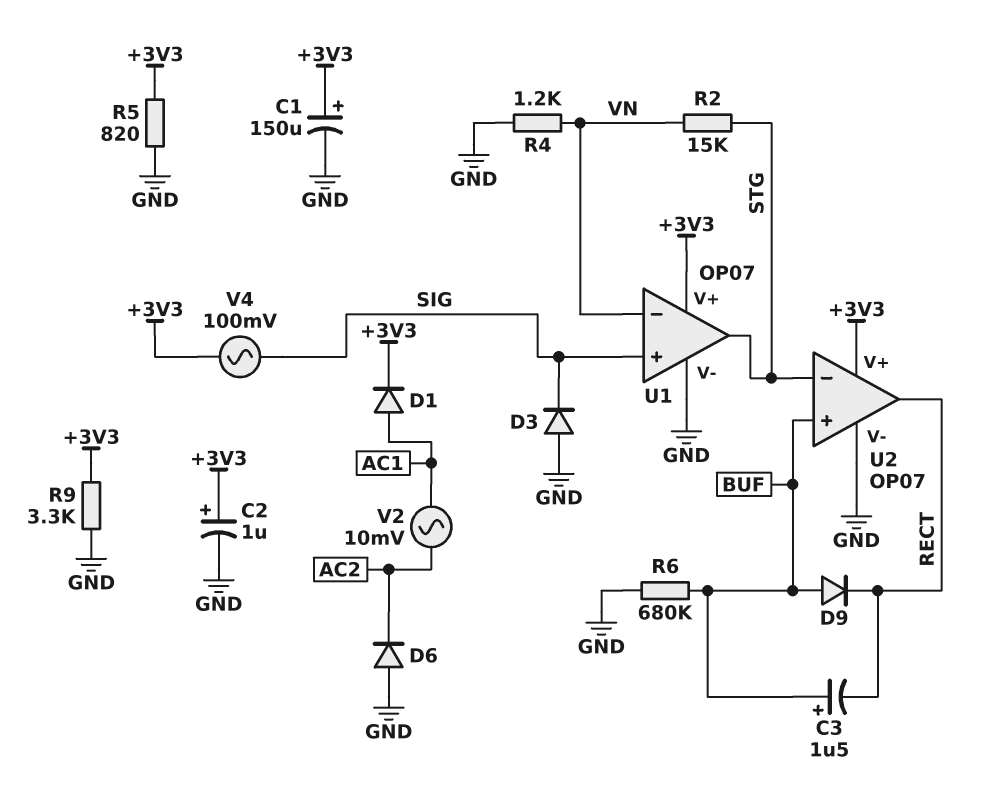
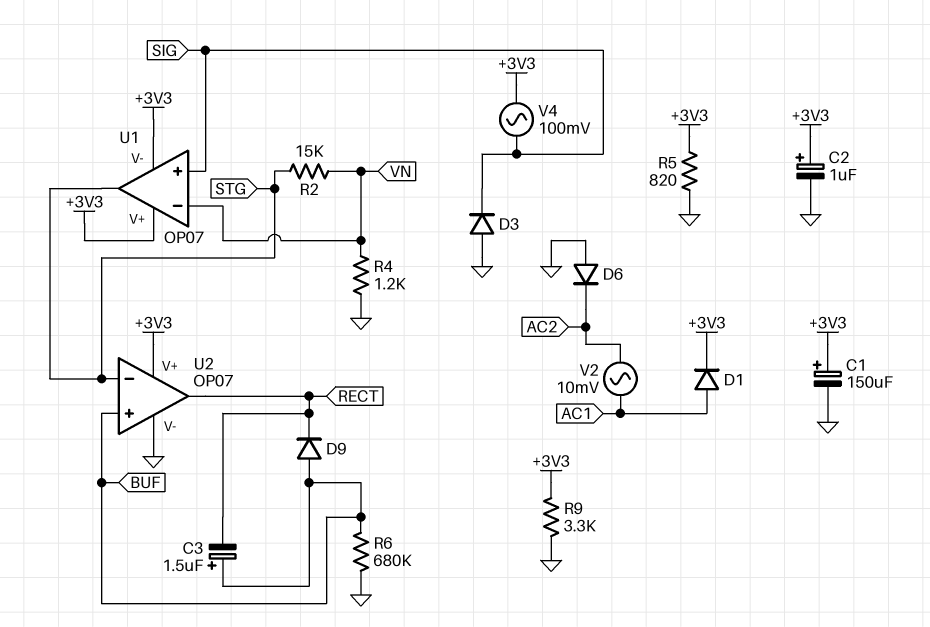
U1 pin V-: GND -> +3V3

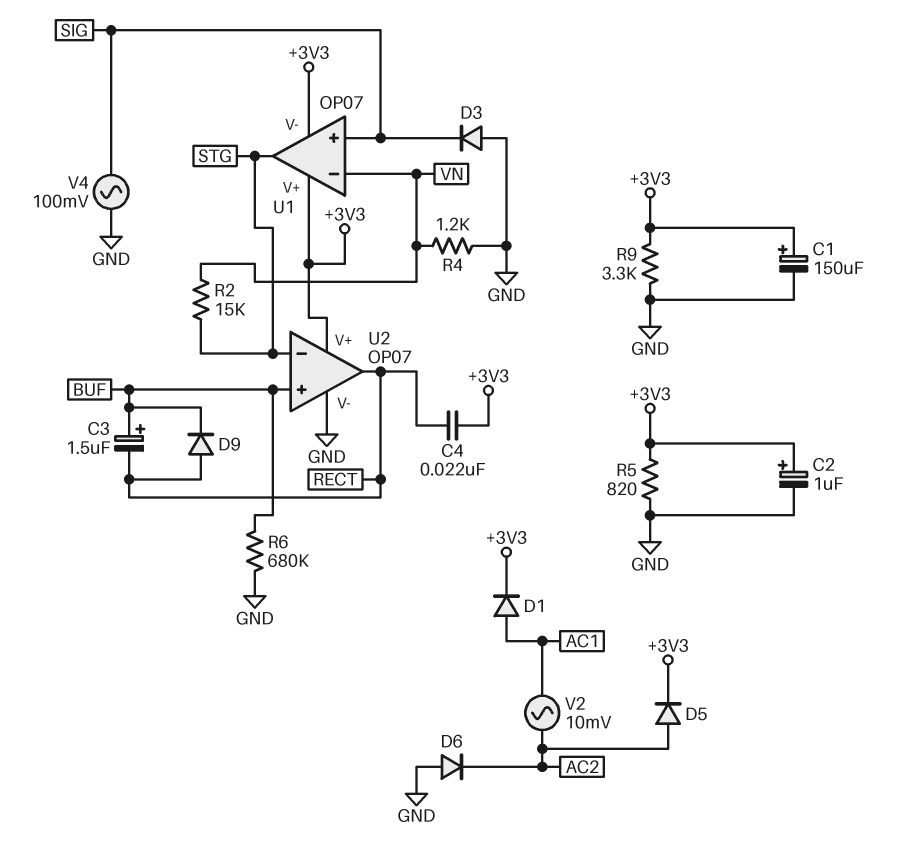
C4: none -> 22nF (+3V3, RECT)
D5: none -> diode (A AC2, K +3V3)
D9: diode (A BUF, K RECT) -> diode (A RECT, K BUF)
V4: AC 100mV (+3V3, SIG) -> AC 100mV (GND, SIG)

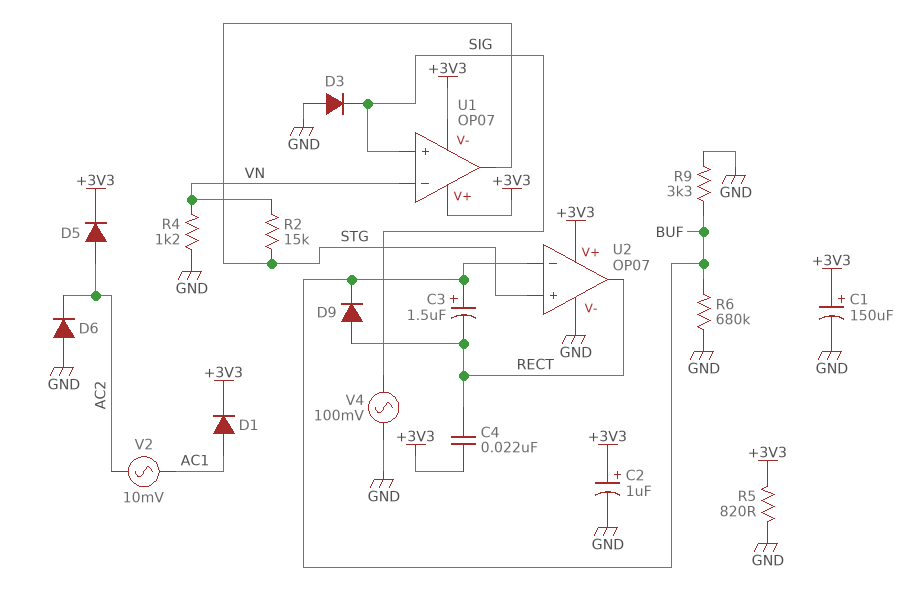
R9: 3.3k (+3V3, GND) -> 3.3k (BUF, GND)
U2 pin in+: BUF -> STG
U2 pin in-: STG -> BUF

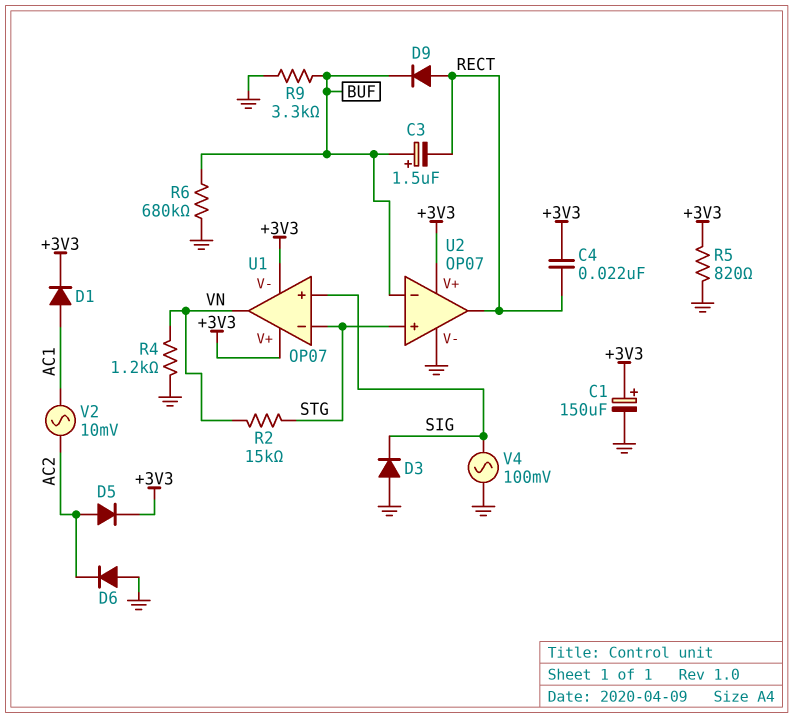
C2: 1uF (plus +3V3, minus GND) -> none
U1 pin in-: VN -> STG
U1 pin out: STG -> VN

